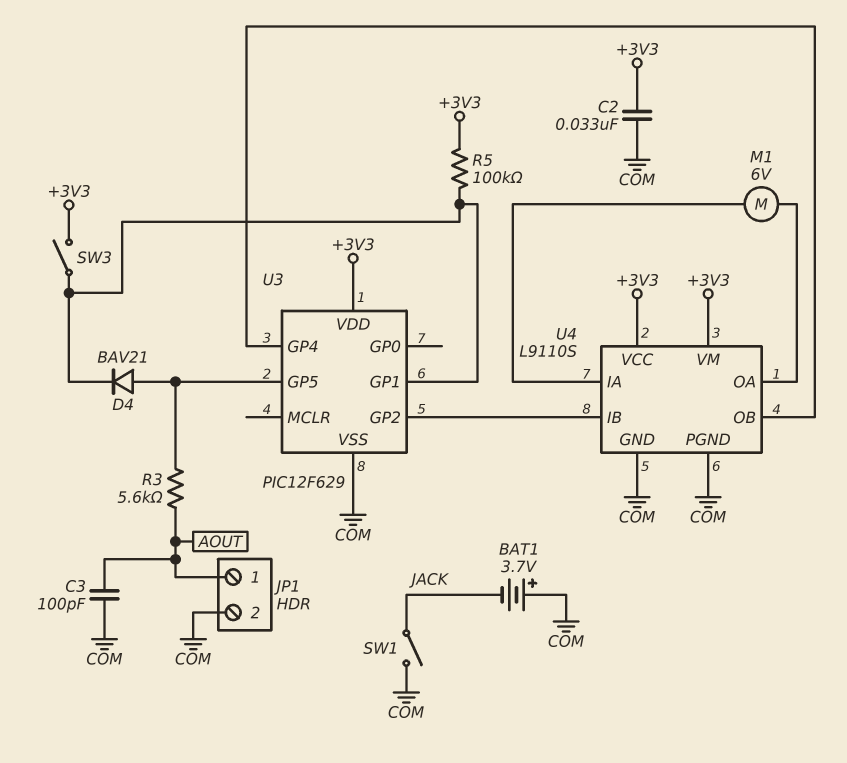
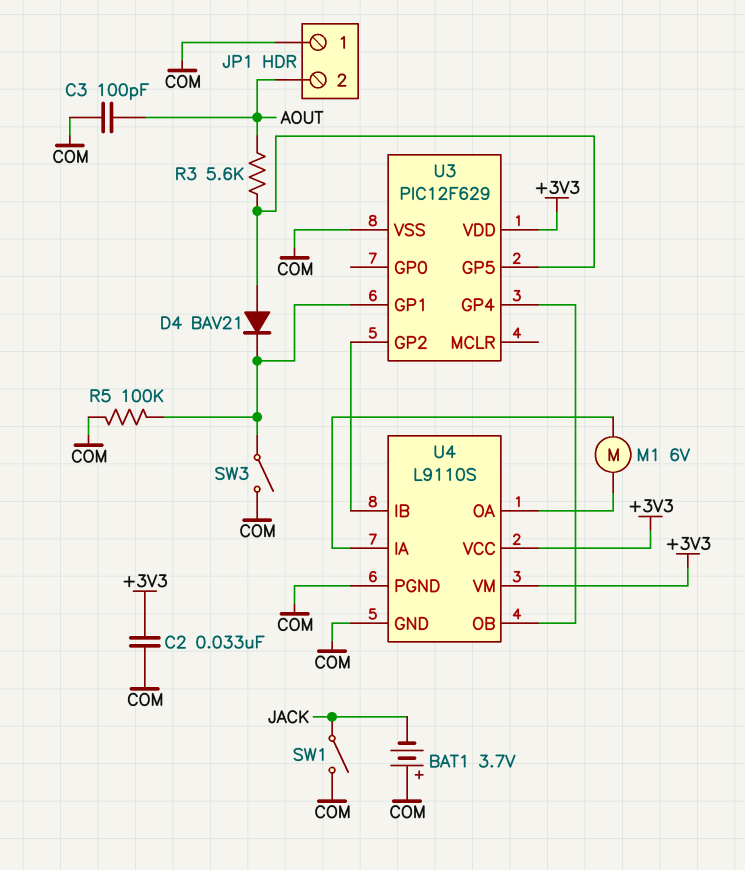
JP1 pin 1: AOUT -> COM
JP1 pin 2: COM -> AOUT
R5: 100k (+3V3, U3/GP1) -> 100k (COM, U3/GP1)
SW3: switch (+3V3, U3/GP1) -> switch (COM, U3/GP1)

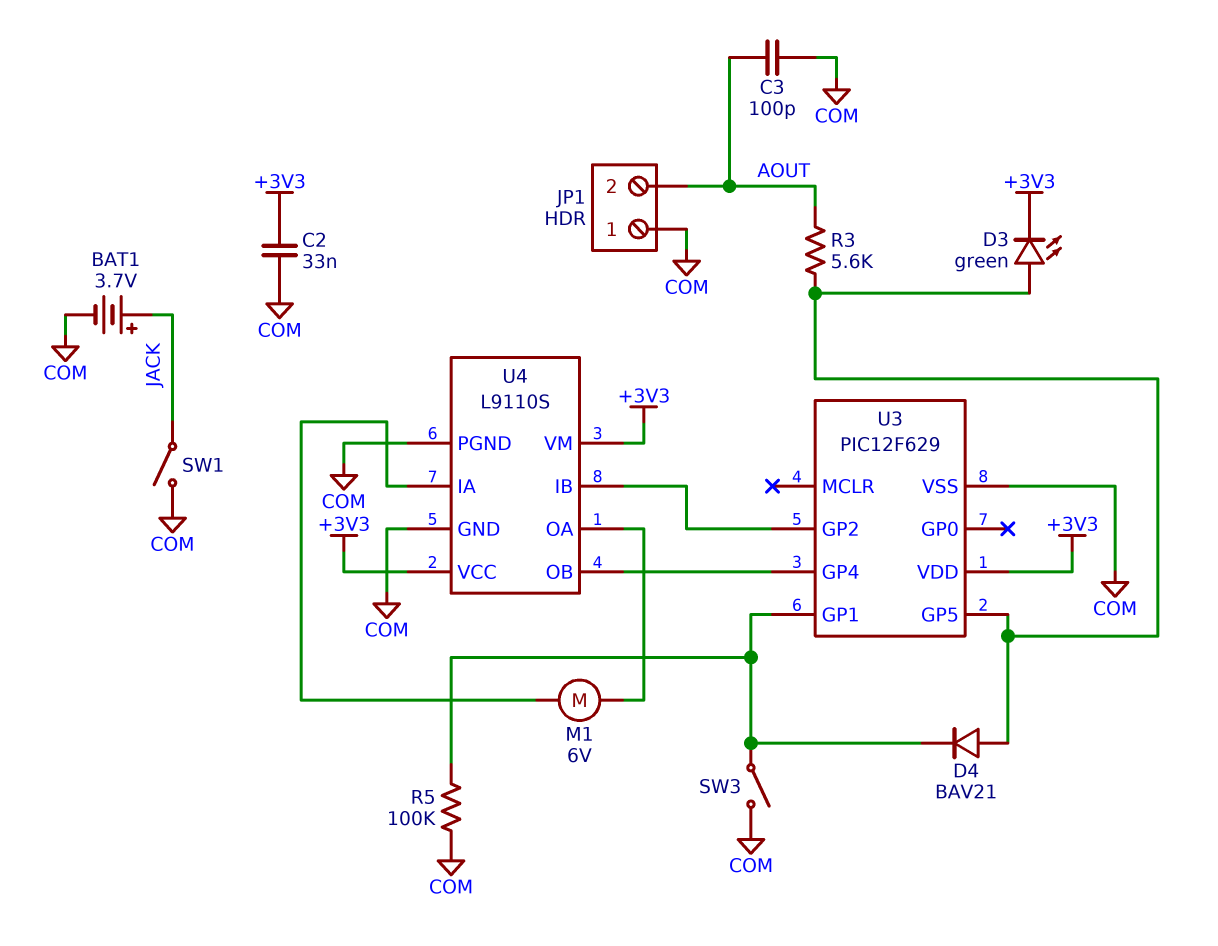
BAT1: 3.7V (plus COM, minus JACK) -> 3.7V (plus JACK, minus COM)
D3: none -> LED green (A U3/GP5, K +3V3)

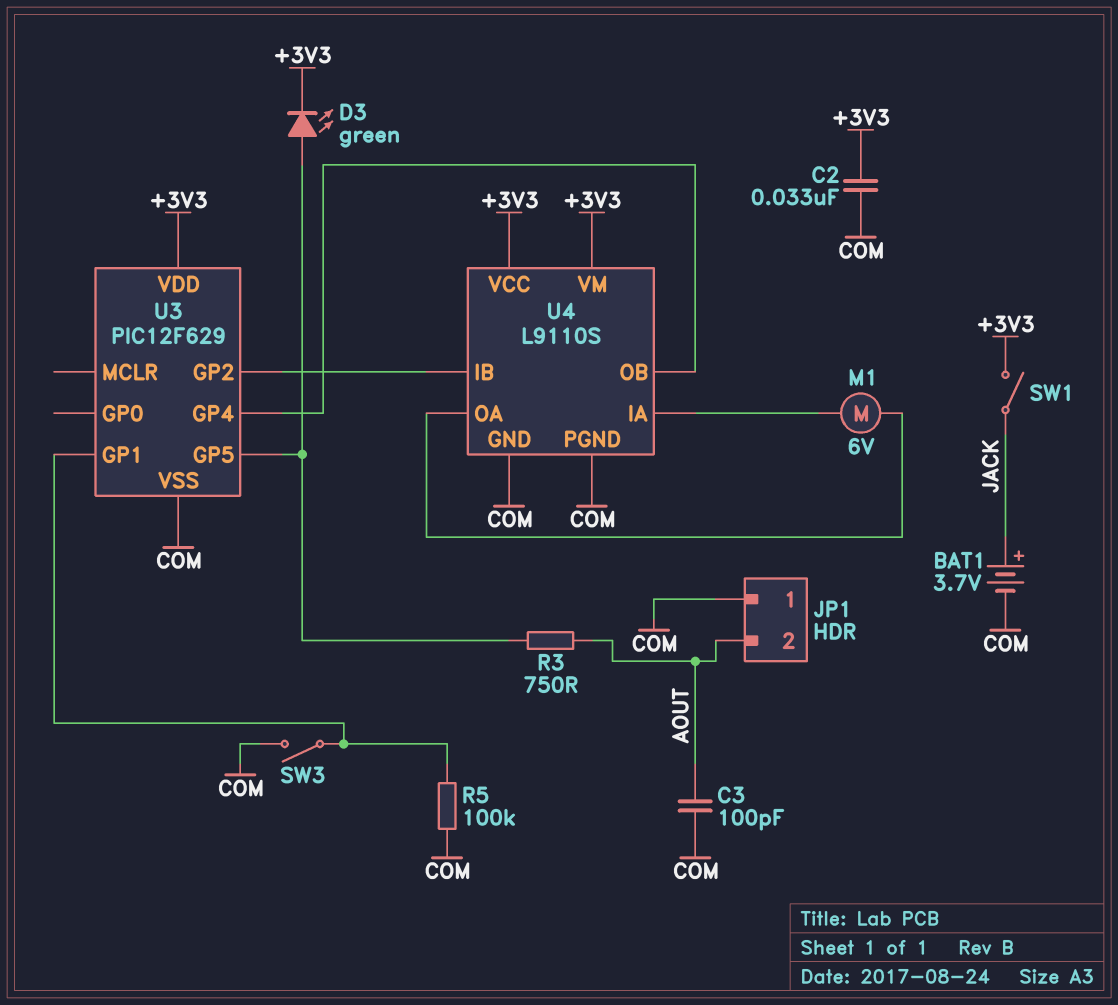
D4: diode BAV21 (A U3/GP5, K U3/GP1) -> none
R3: 5.6k (AOUT, U3/GP5) -> 750 (AOUT, U3/GP5)
SW1: switch (COM, JACK) -> switch (+3V3, JACK)

